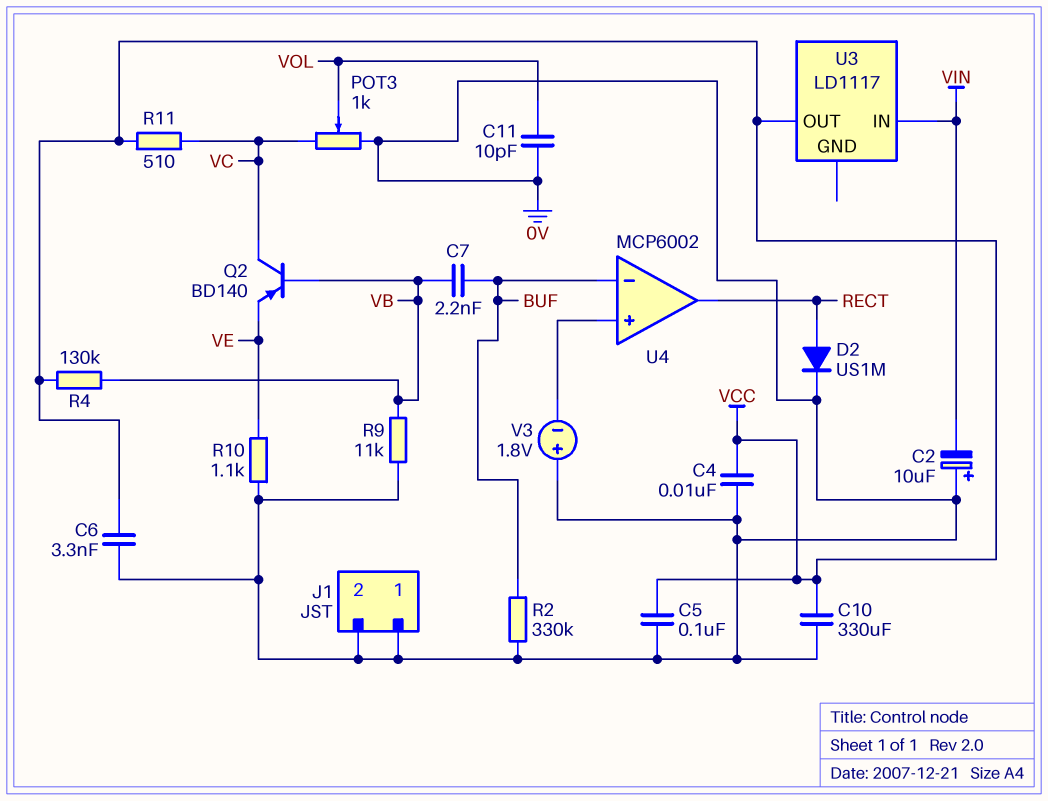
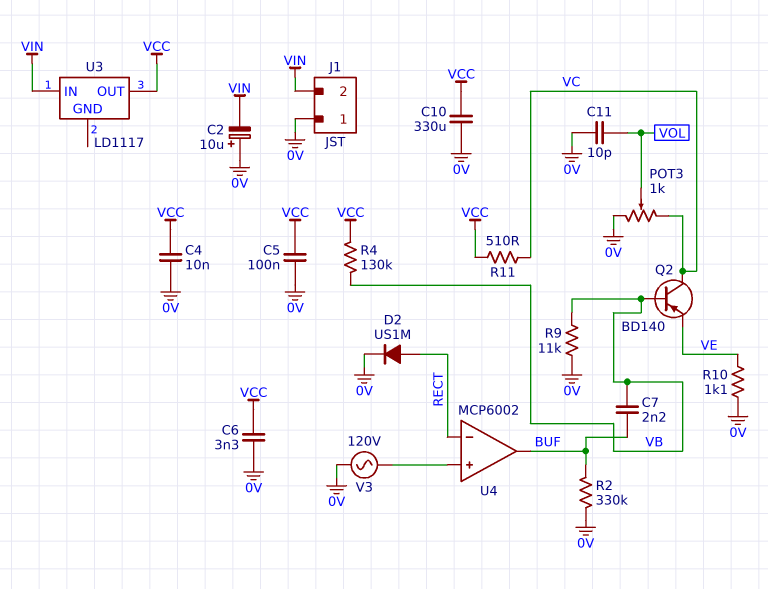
J1 pin 2: 0V -> VIN
U4 pin in-: BUF -> RECT
U4 pin out: RECT -> BUF
V3: 1.8V (plus 0V, minus U4/in+) -> AC 120V (0V, U4/in+)

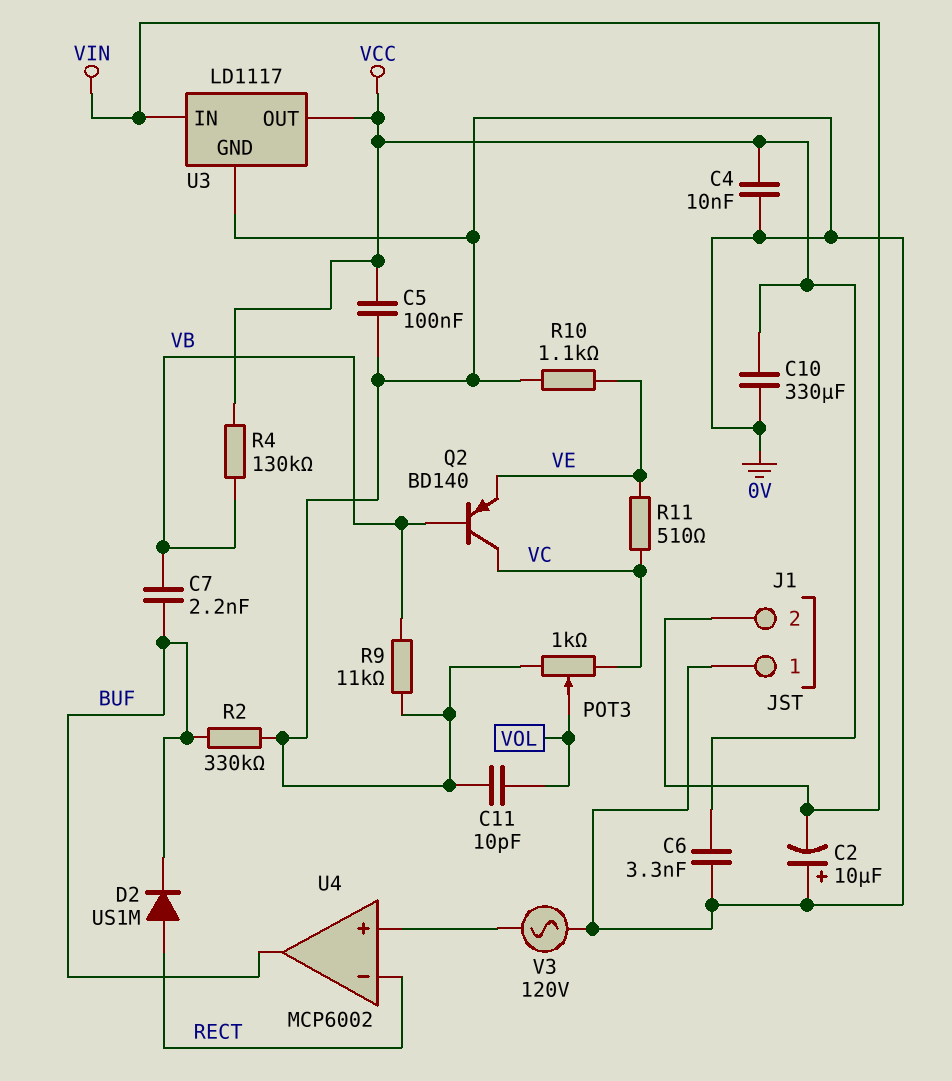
D2: diode US1M (A RECT, K 0V) -> diode US1M (A RECT, K BUF)
R11: 510 (VC, VCC) -> 510 (VC, VE)
U3 pin GND: none -> 0V

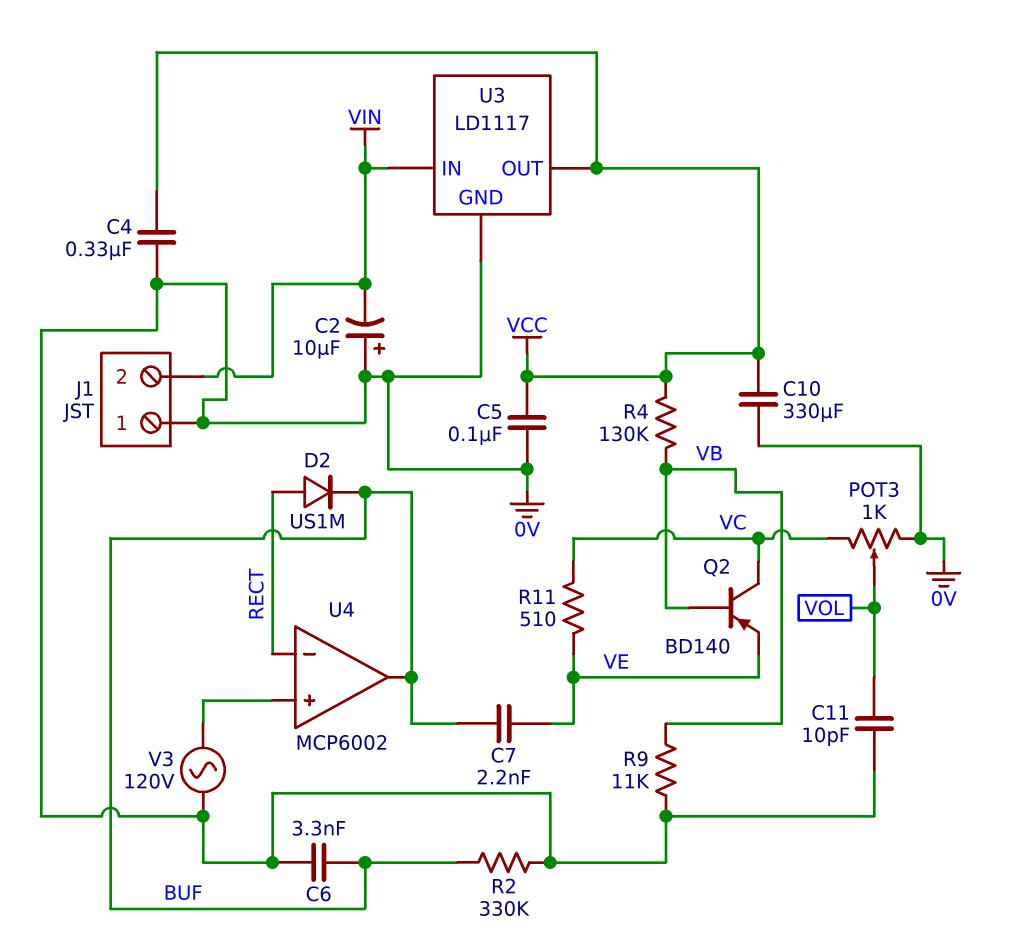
C4: 10nF (0V, VCC) -> 330nF (0V, VCC)
C6: 3.3nF (0V, VCC) -> 3.3nF (0V, BUF)
C7: 2.2nF (BUF, VB) -> 2.2nF (BUF, VE)
R10: 1.1k (0V, VE) -> none

